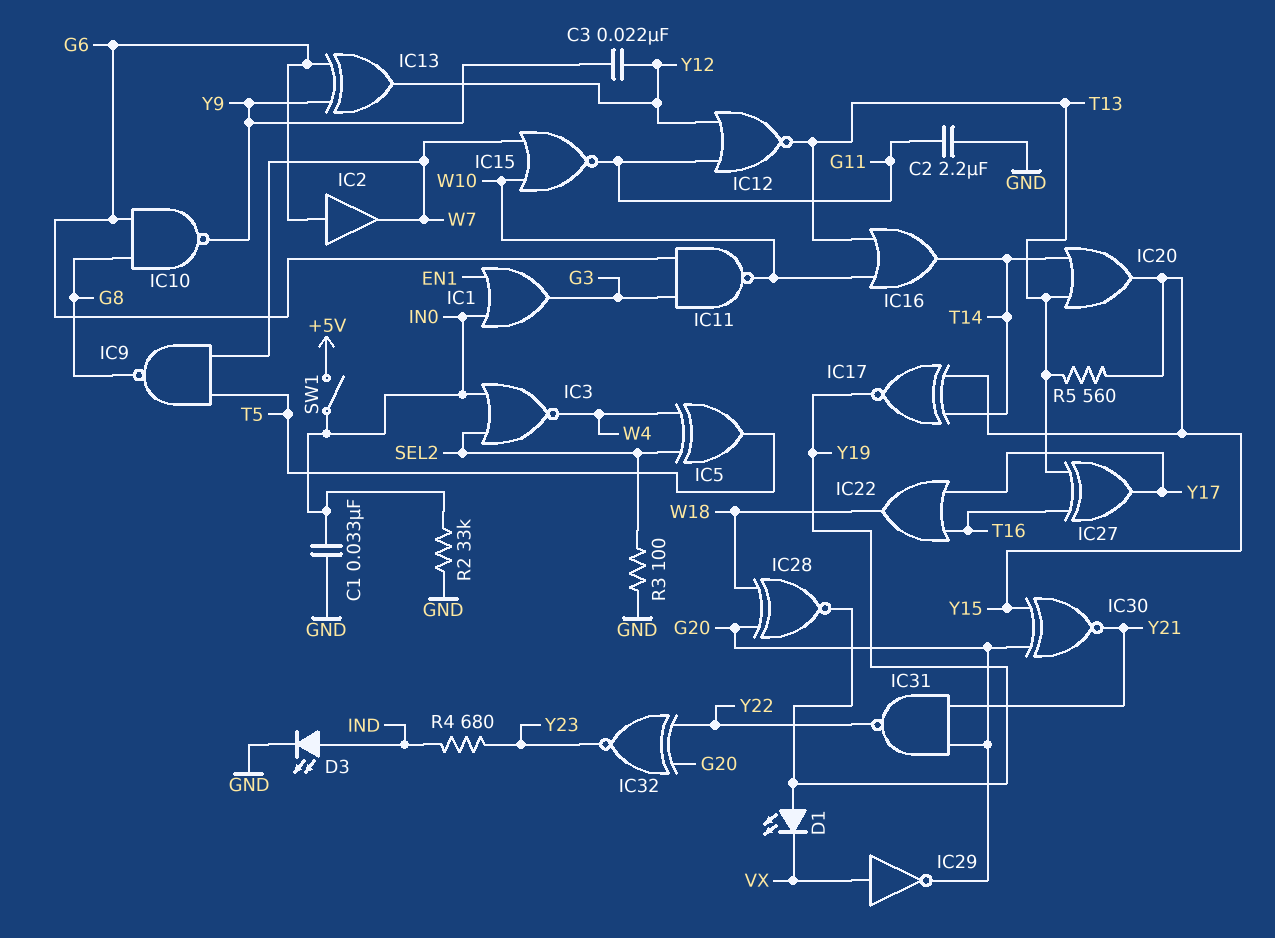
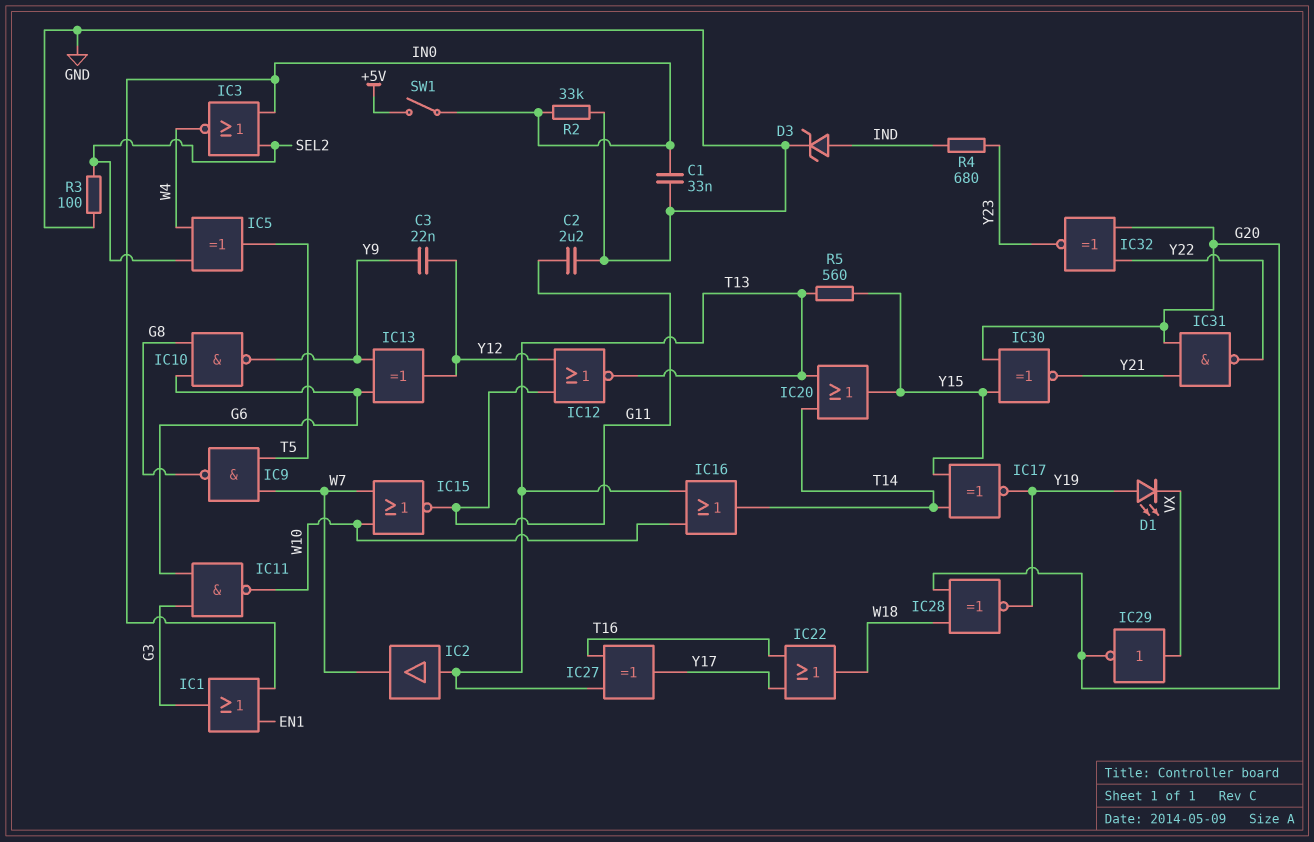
D3: LED (A IND, K GND) -> zener (A IND, K GND)
IC2: buffer (in G6, out W7) -> buffer (in T13, out W7)

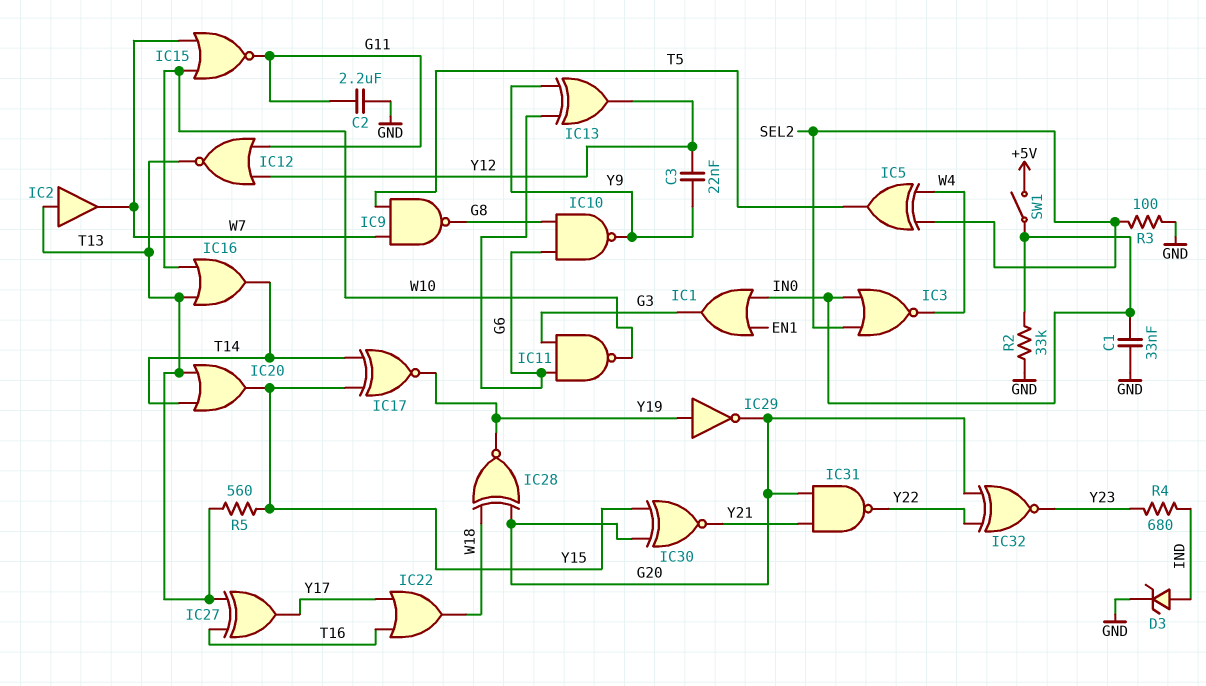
D1: LED (A Y19, K VX) -> none
IC29: NOT (in VX, out G20) -> NOT (in Y19, out G20)

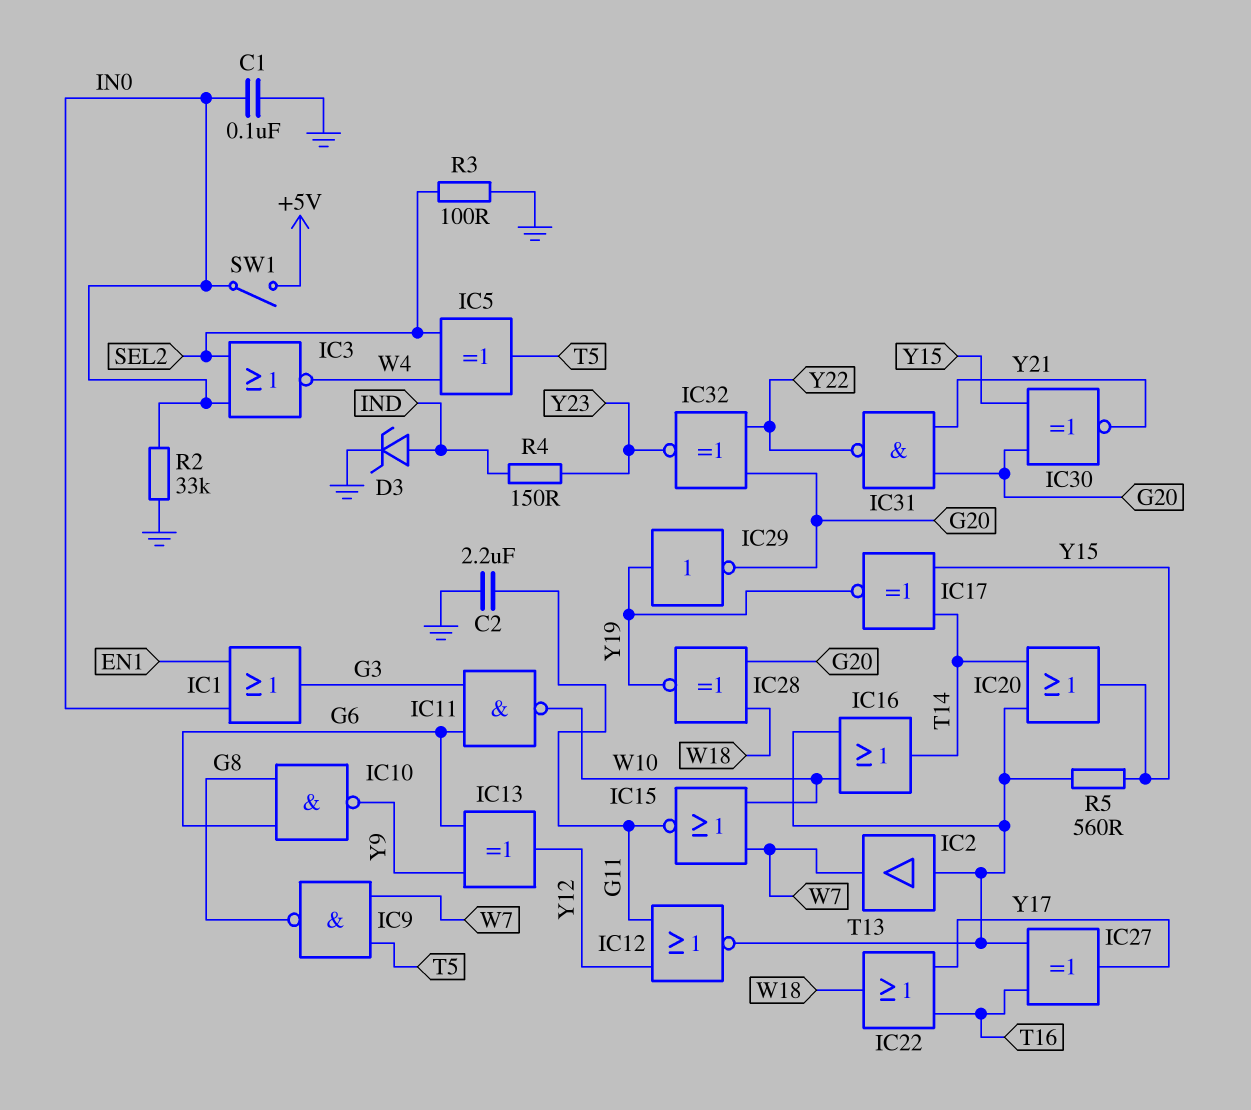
C1: 33nF (GND, IN0) -> 100nF (GND, IN0)
C3: 22nF (Y9, Y12) -> none
R4: 680 (IND, Y23) -> 150 (IND, Y23)

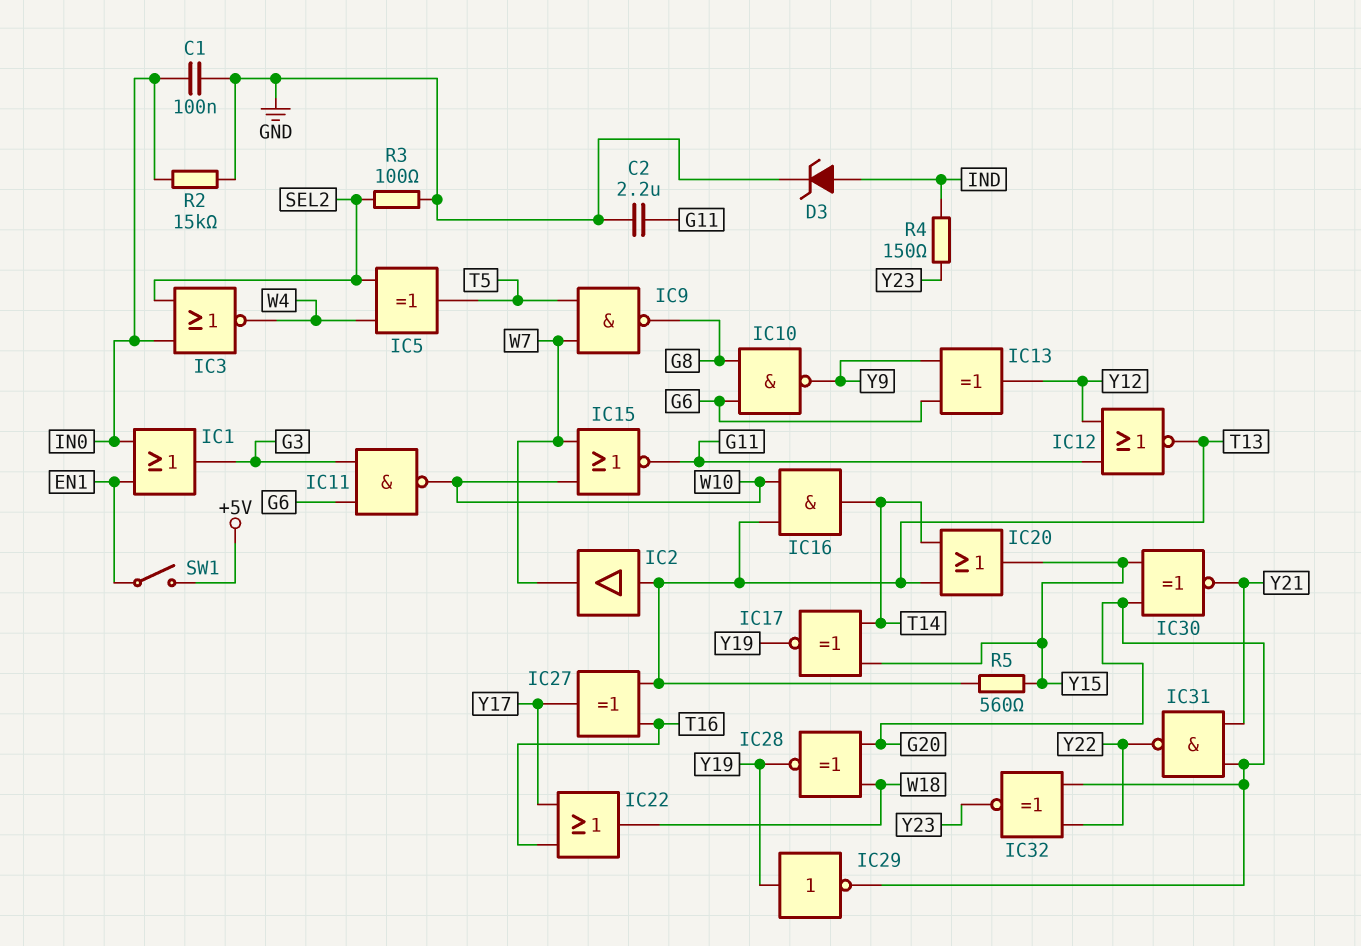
IC16: OR (in T13, in W10, out T14) -> AND (in T13, in W10, out T14)
R2: 33k (GND, IN0) -> 15k (GND, IN0)
SW1: switch (+5V, IN0) -> switch (+5V, EN1)

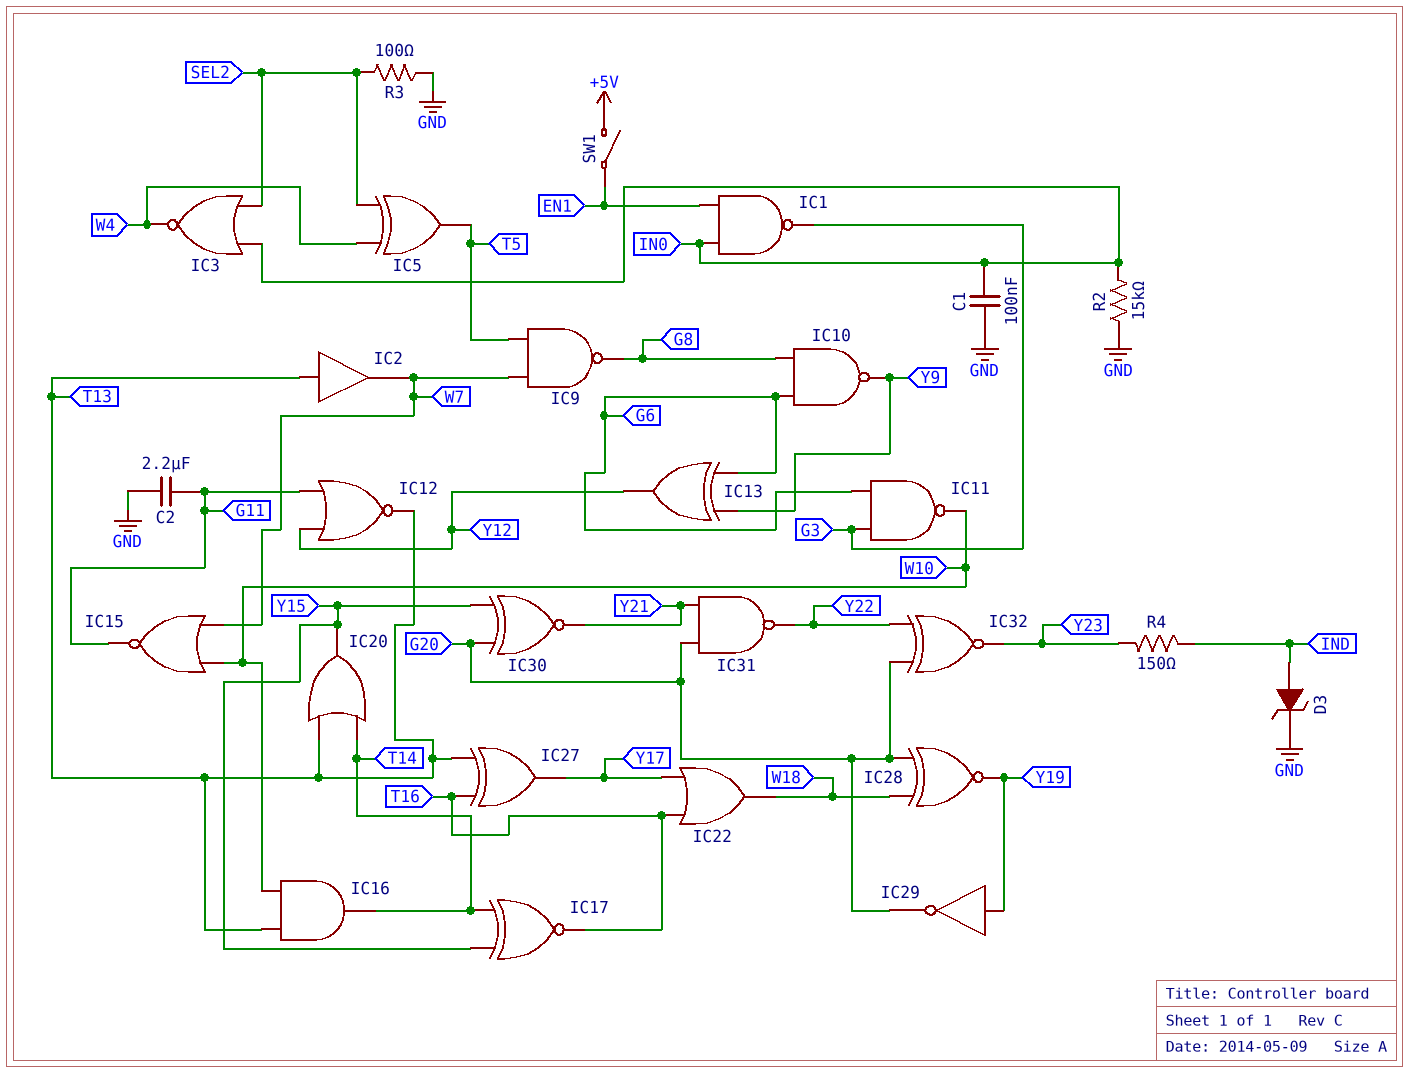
IC1: OR (in EN1, in IN0, out G3) -> NAND (in EN1, in IN0, out G3)
IC17: XNOR (in T14, in Y15, out Y19) -> XNOR (in T14, in Y15, out T16)
R5: 560 (T13, Y15) -> none

